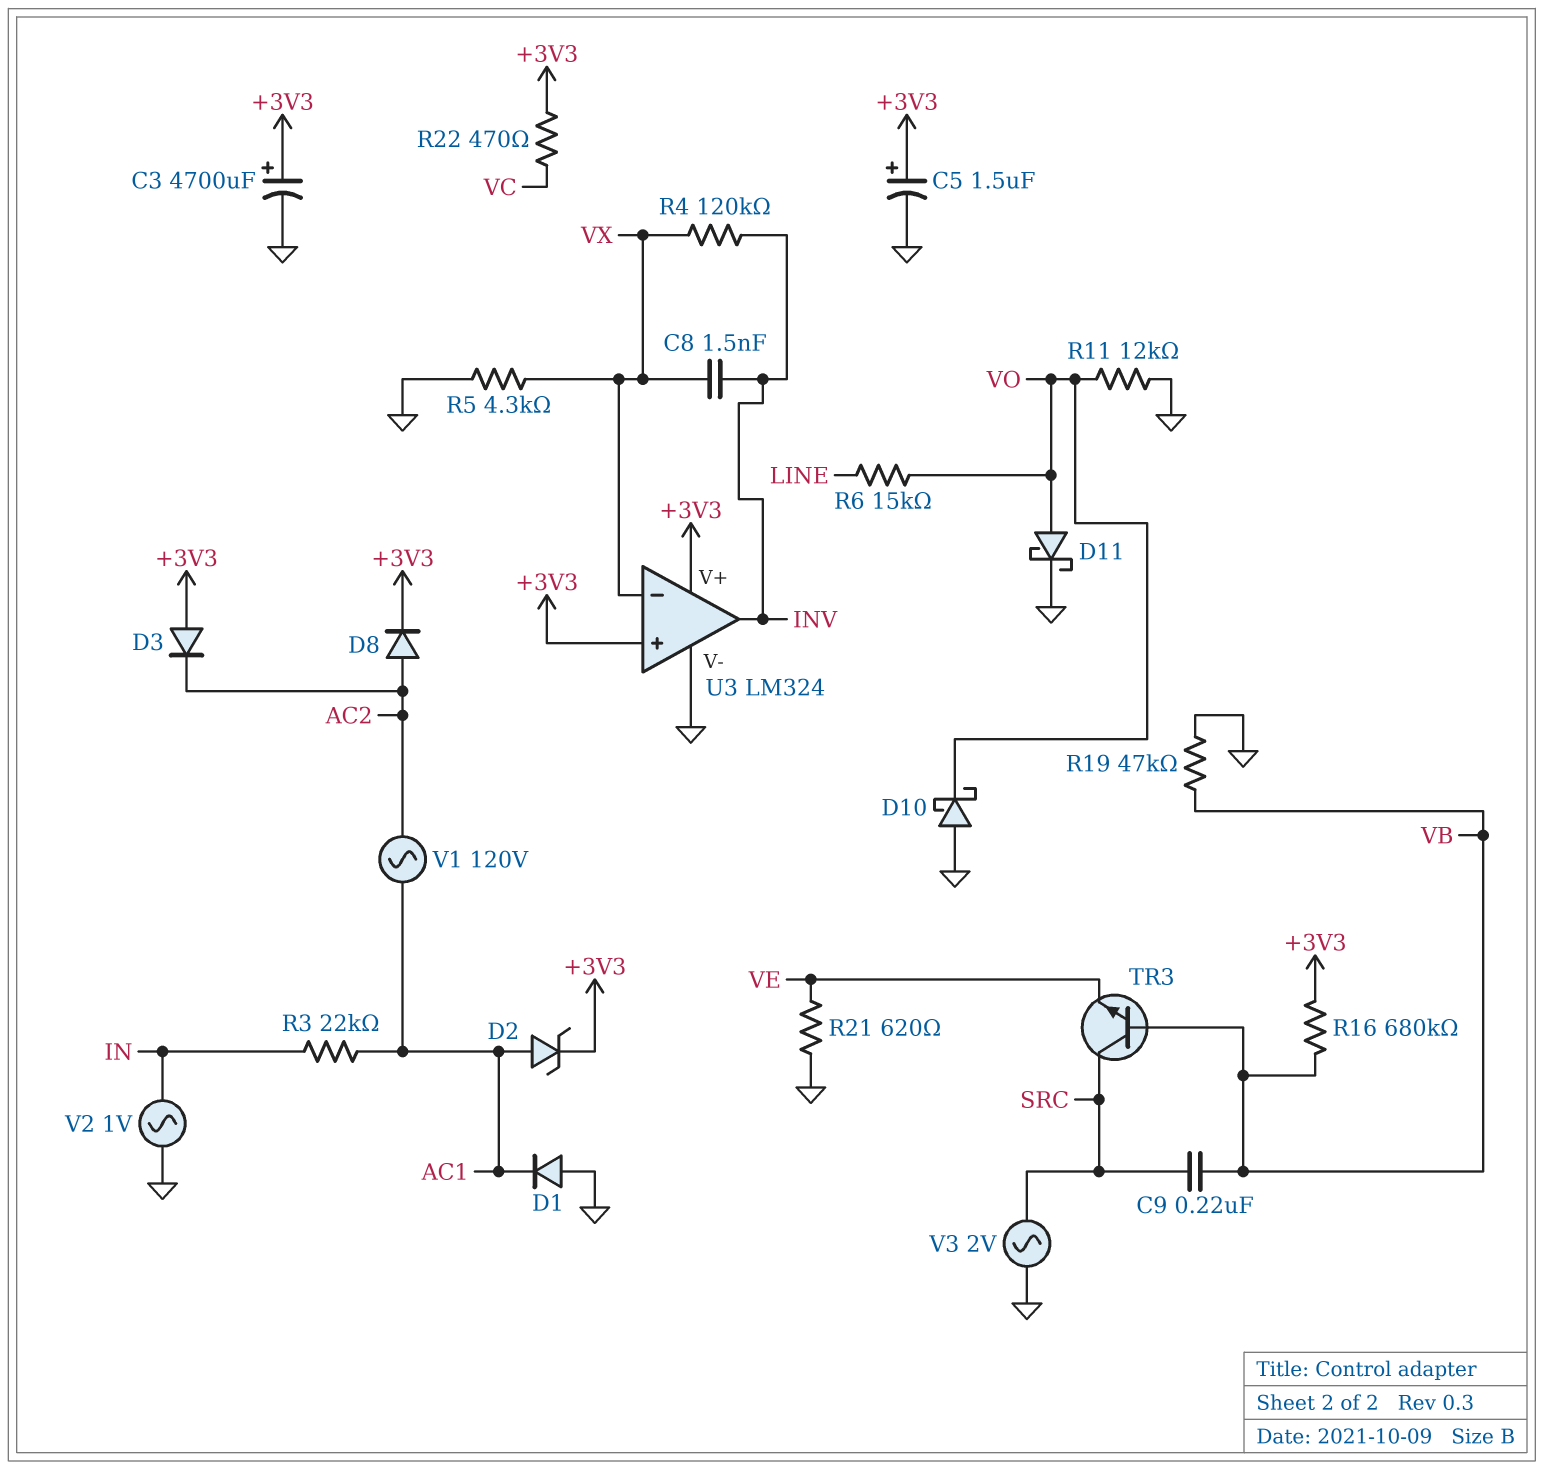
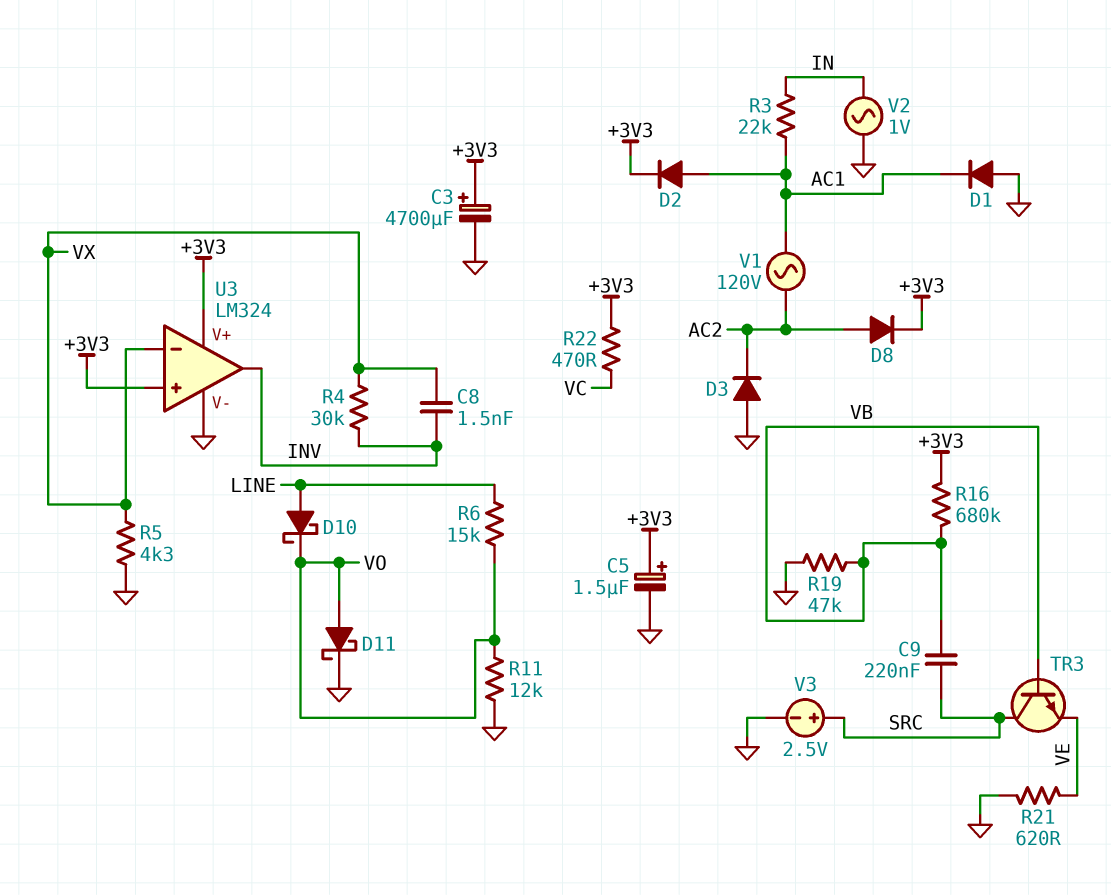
D2: zener (A AC1, K +3V3) -> diode (A AC1, K +3V3)
D3: diode (A +3V3, K AC2) -> diode (A GND, K AC2)
D10: schottky (A GND, K VO) -> schottky (A LINE, K VO)
R4: 120k (INV, VX) -> 30k (INV, VX)
V3: AC 2V (GND, SRC) -> 2.5V (plus SRC, minus GND)

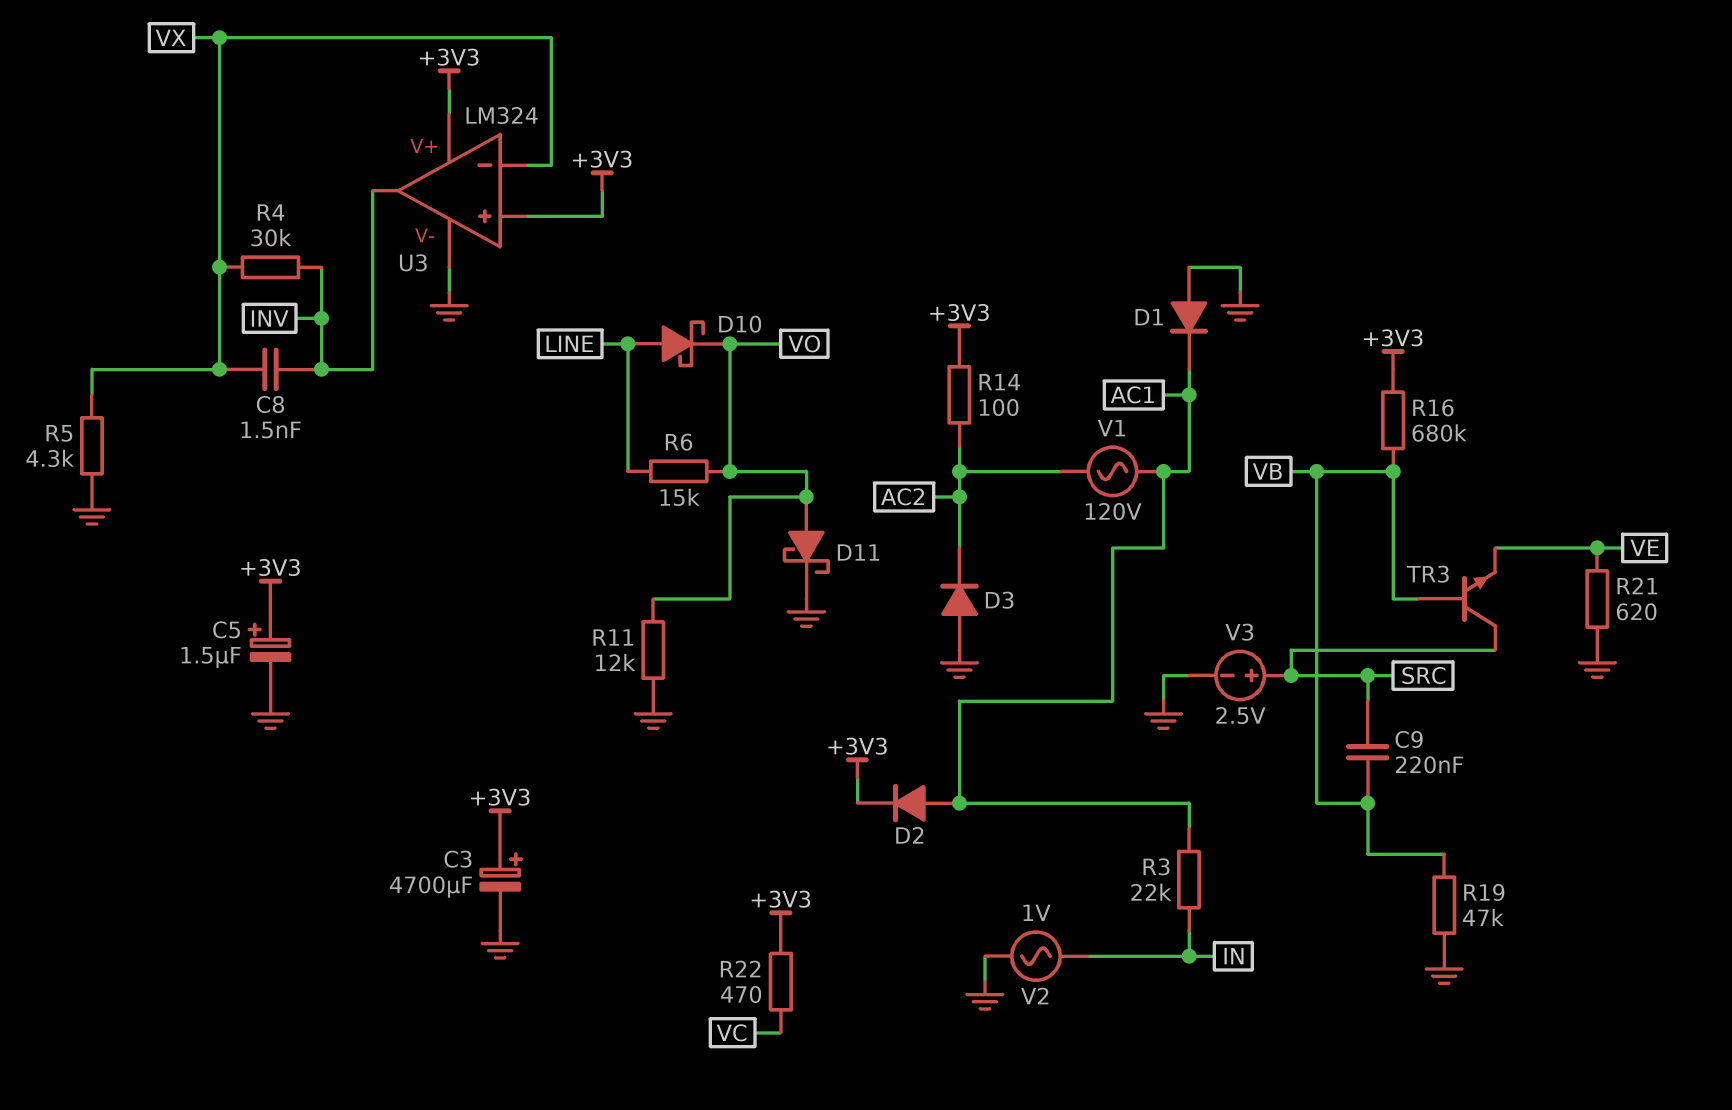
D8: diode (A AC2, K +3V3) -> none
R14: none -> 100 (+3V3, AC2)

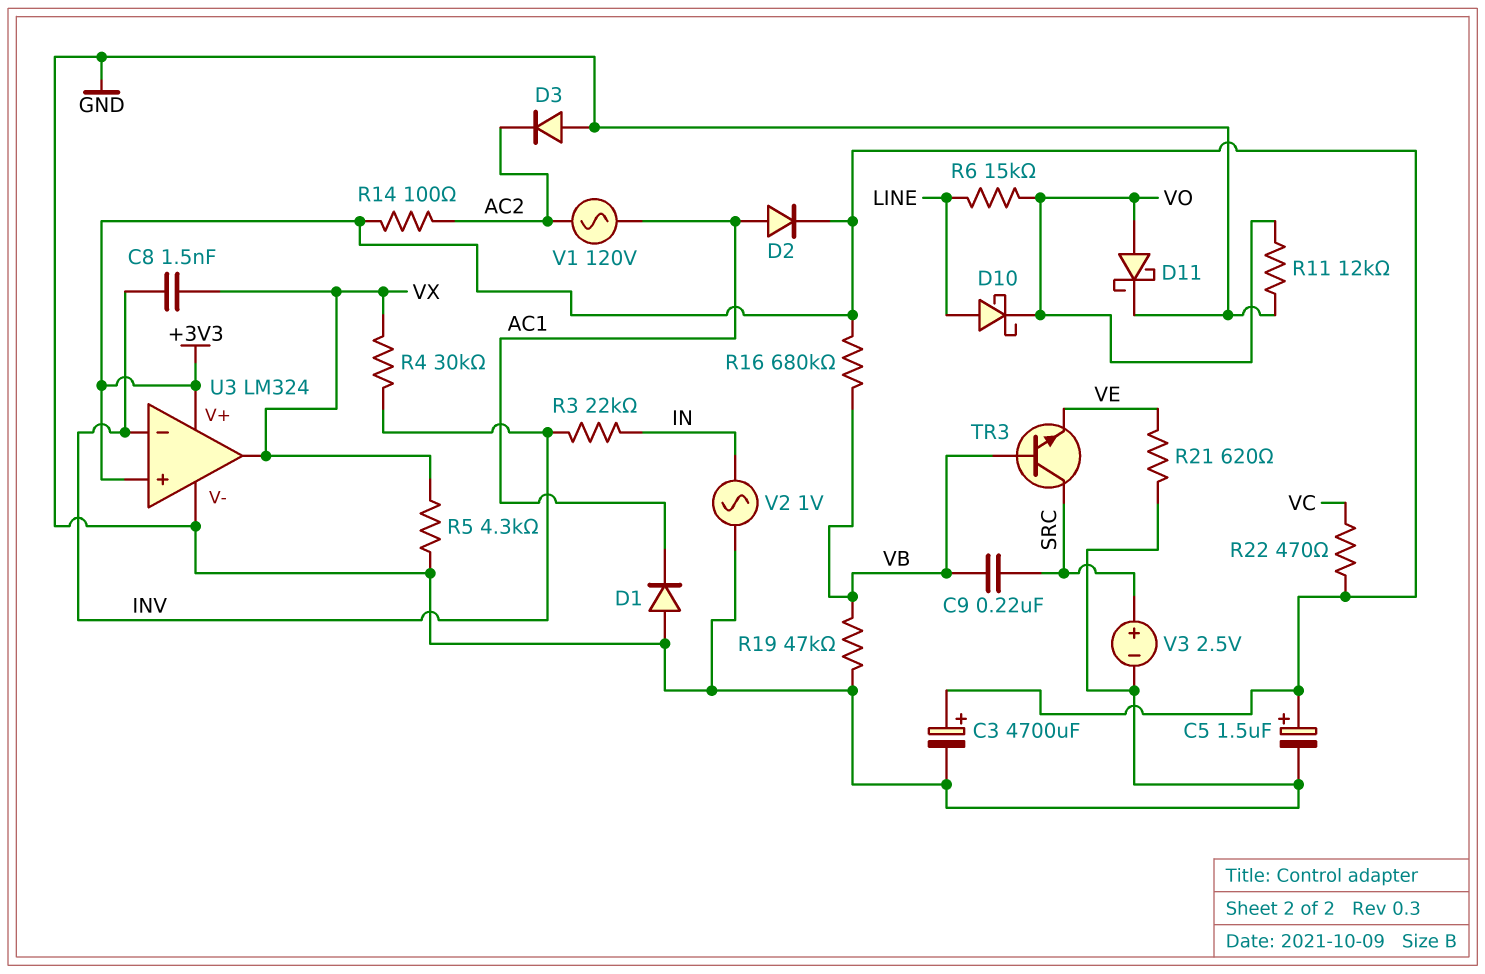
R3: 22k (AC1, IN) -> 22k (IN, INV)
U3 pin in-: VX -> INV
U3 pin out: INV -> VX

